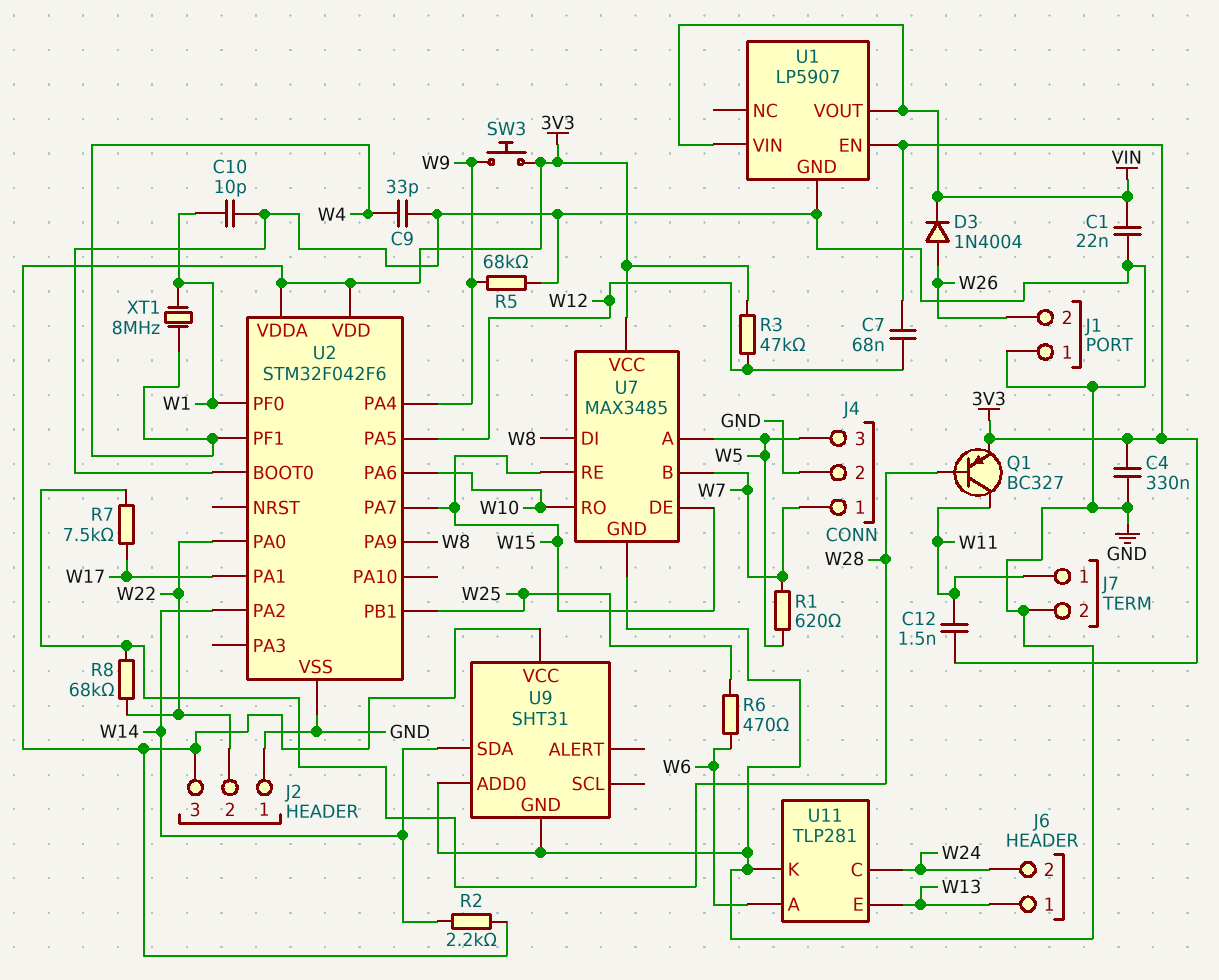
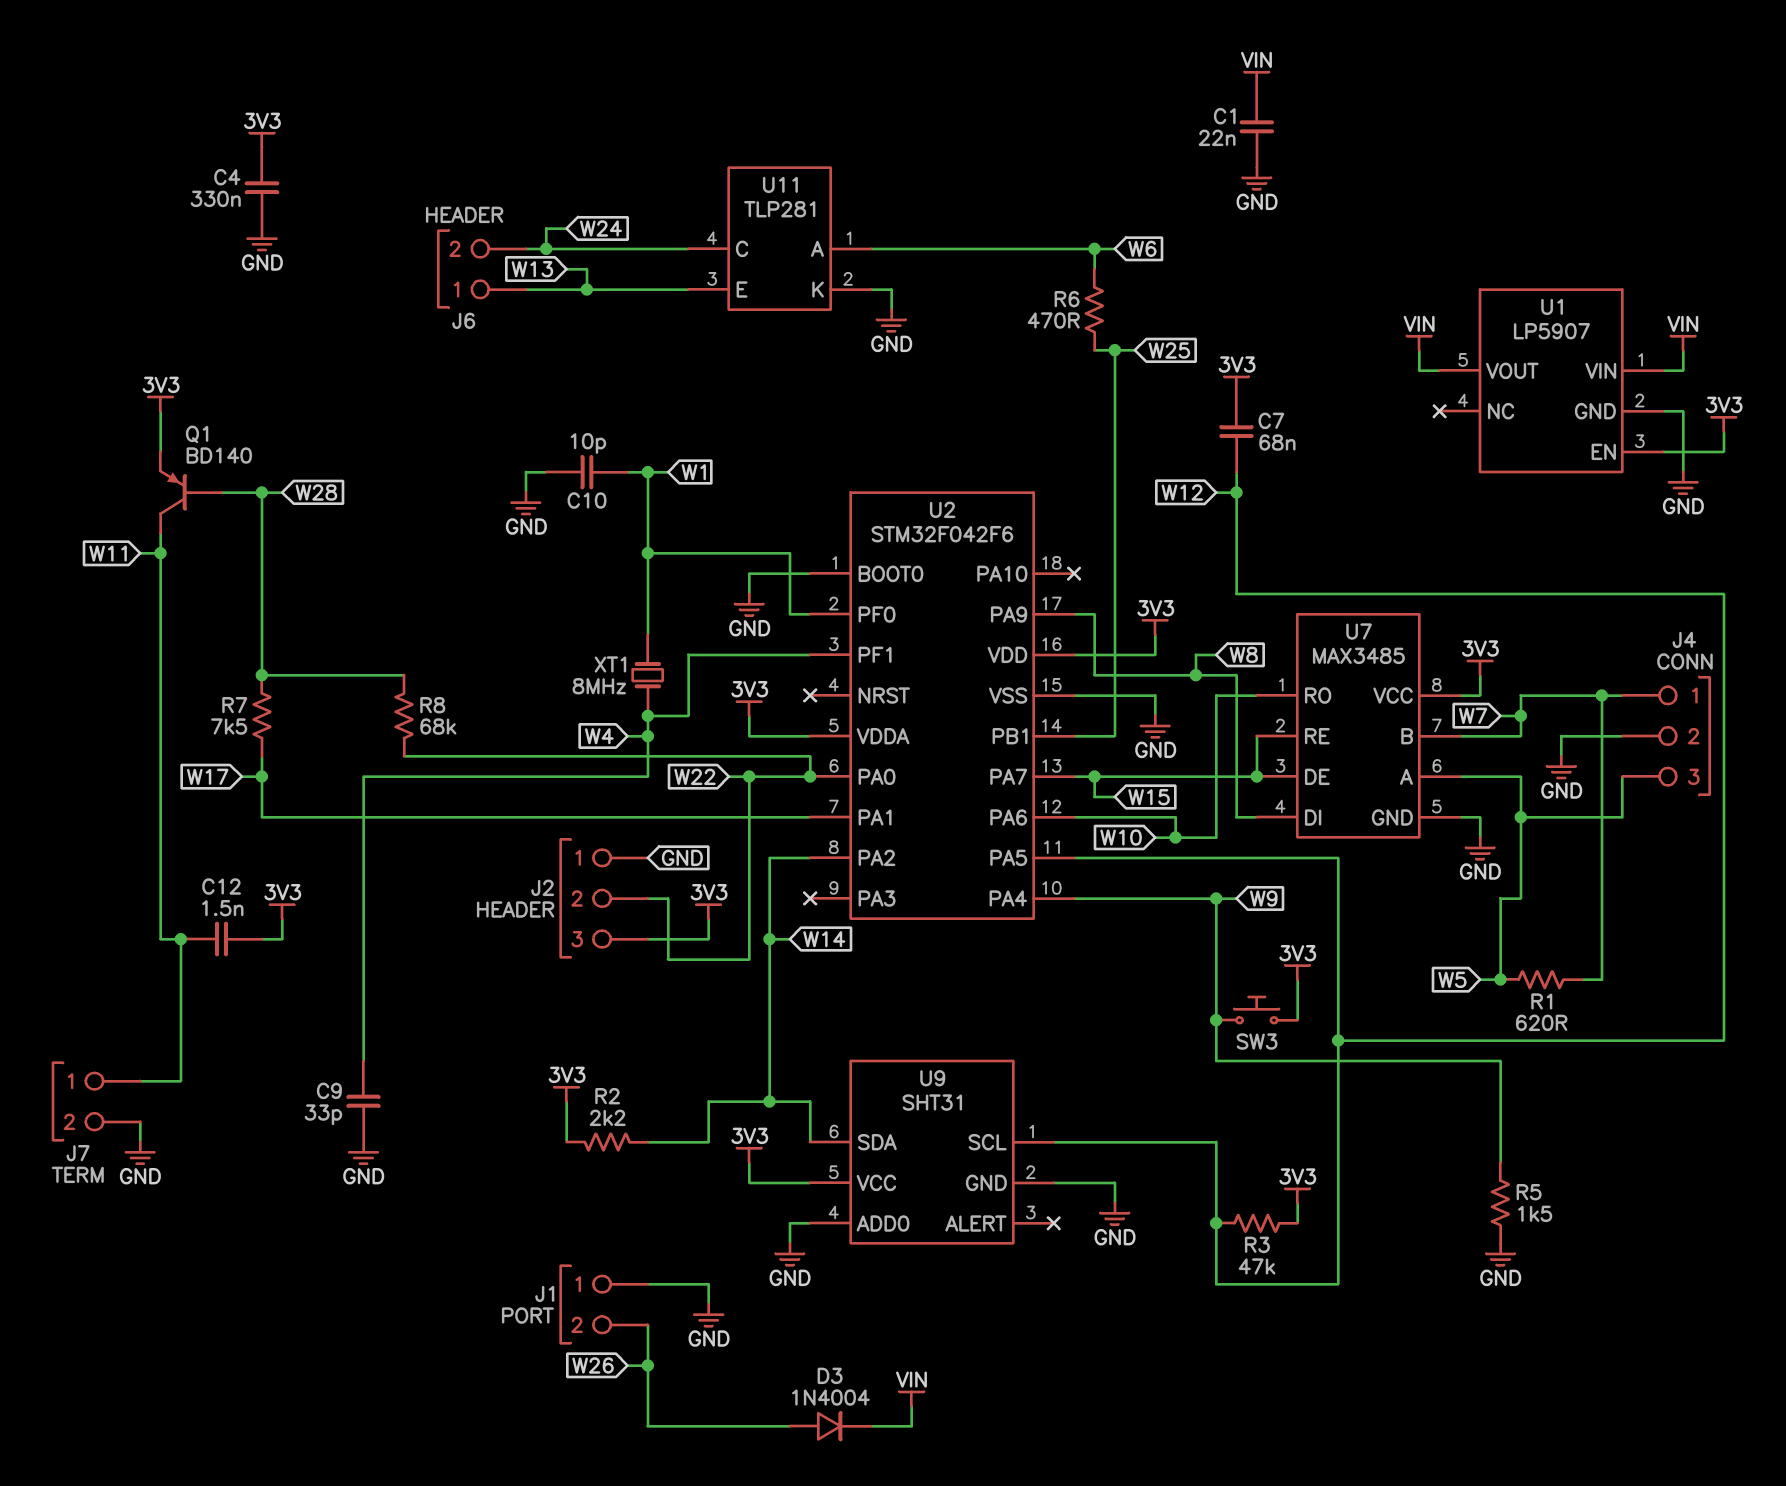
Q1: PNP BC327 (B W28, C W11, E 3V3) -> PNP BD140 (B W28, C W11, E 3V3)
R5: 68k (GND, W9) -> 1.5k (GND, W9)
U9 pin SCL: none -> W12

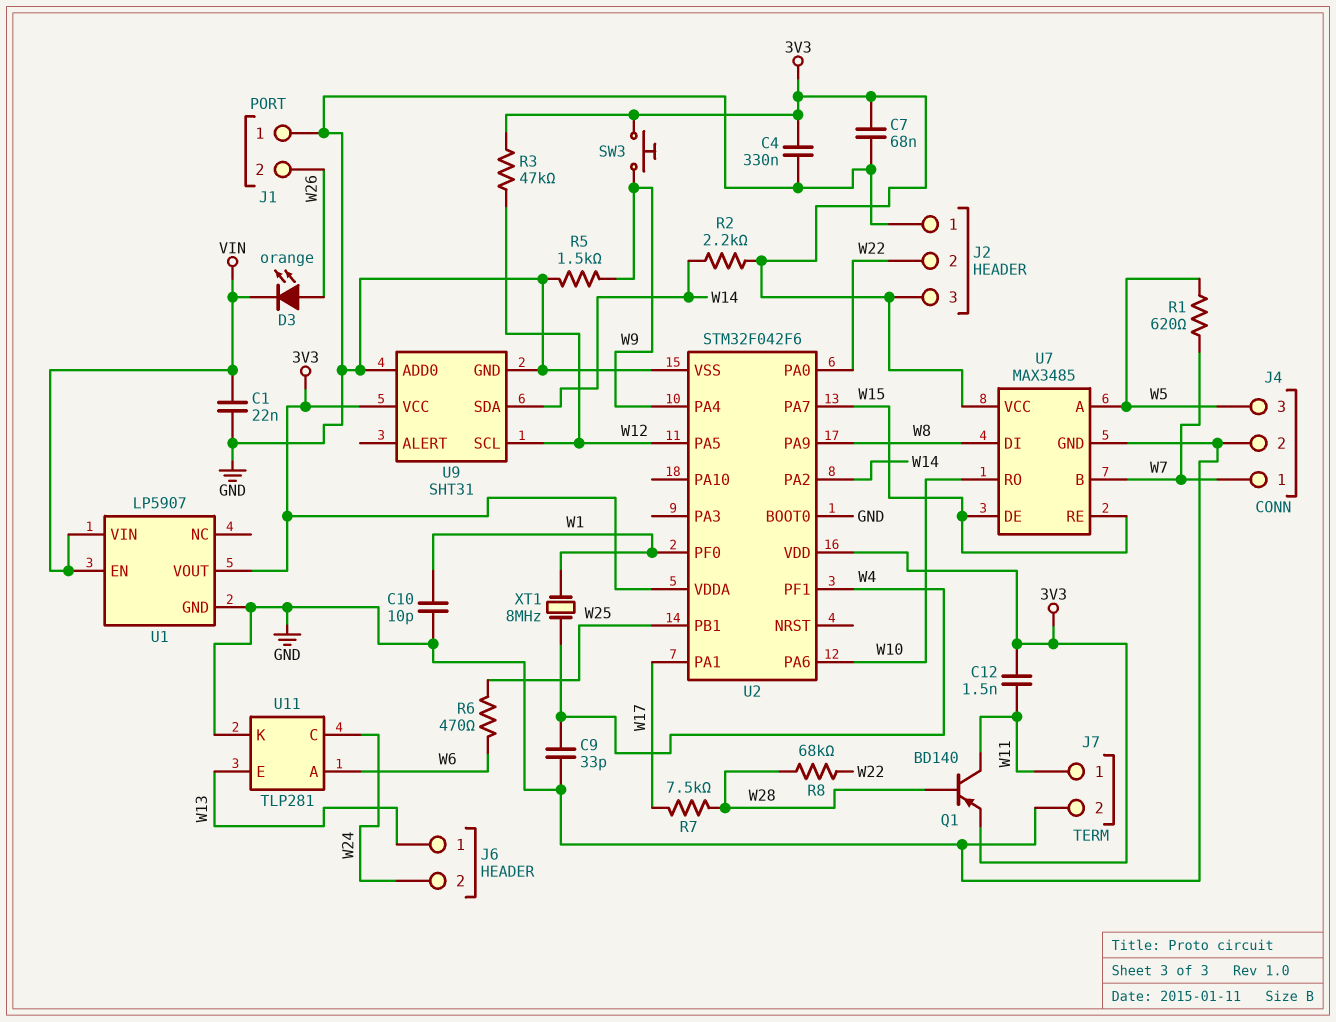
C7: 68nF (3V3, W12) -> 68nF (3V3, GND)
D3: diode 1N4004 (A W26, K VIN) -> LED orange (A W26, K VIN)
U1 pin EN: 3V3 -> VIN
U1 pin VOUT: VIN -> 3V3

